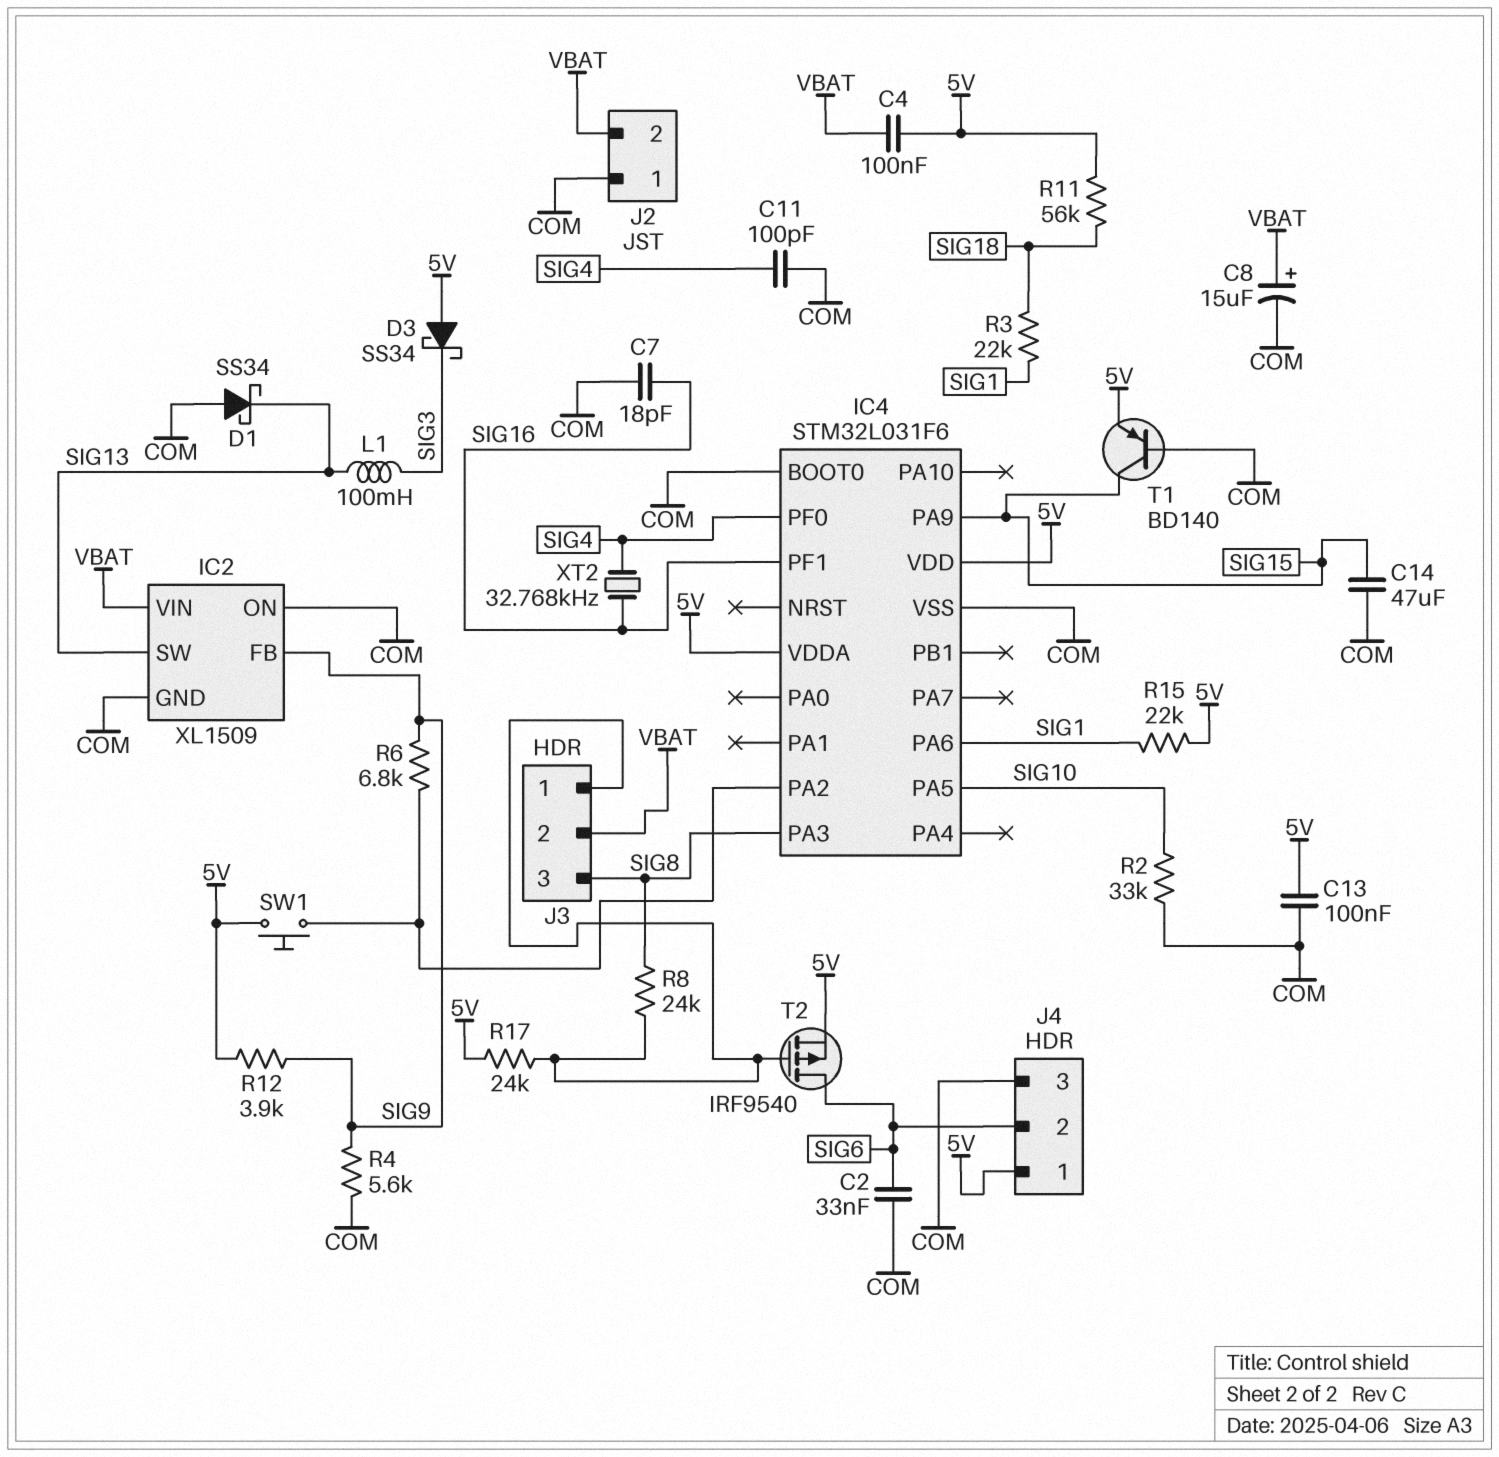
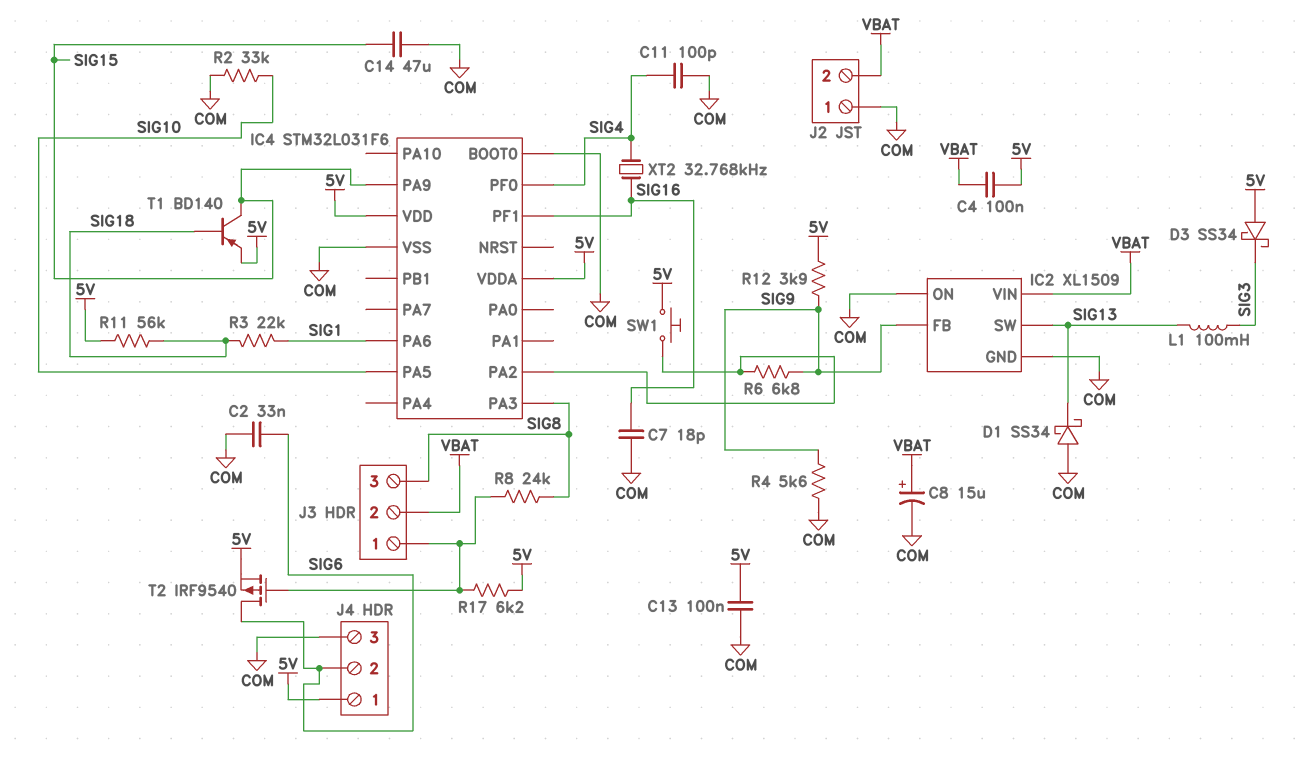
R15: 22k (5V, SIG1) -> none
R17: 24k (5V, J3/1) -> 6.2k (5V, J3/1)
T1: PNP BD140 (B COM, C SIG15, E 5V) -> PNP BD140 (B SIG18, C SIG15, E 5V)

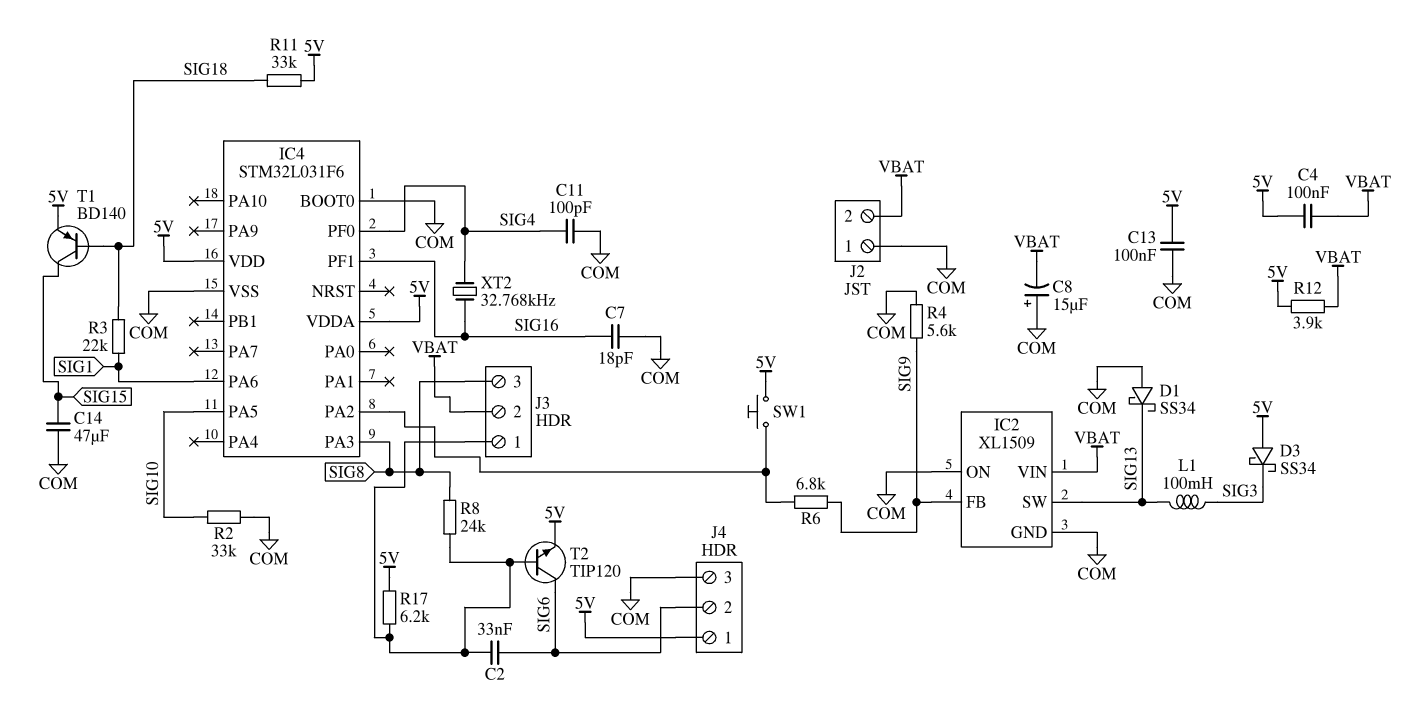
C2: 33nF (COM, SIG6) -> 33nF (J3/1, SIG6)
C8: 15uF (plus VBAT, minus COM) -> 15uF (plus COM, minus VBAT)
IC4 pin PA9: SIG15 -> none
R11: 56k (5V, SIG18) -> 33k (5V, SIG18)
R12: 3.9k (5V, SIG9) -> 3.9k (5V, VBAT)
T2: PMOS IRF9540 (G J3/1, D SIG6, S 5V) -> NPN TIP120 (B J3/1, C SIG6, E 5V)

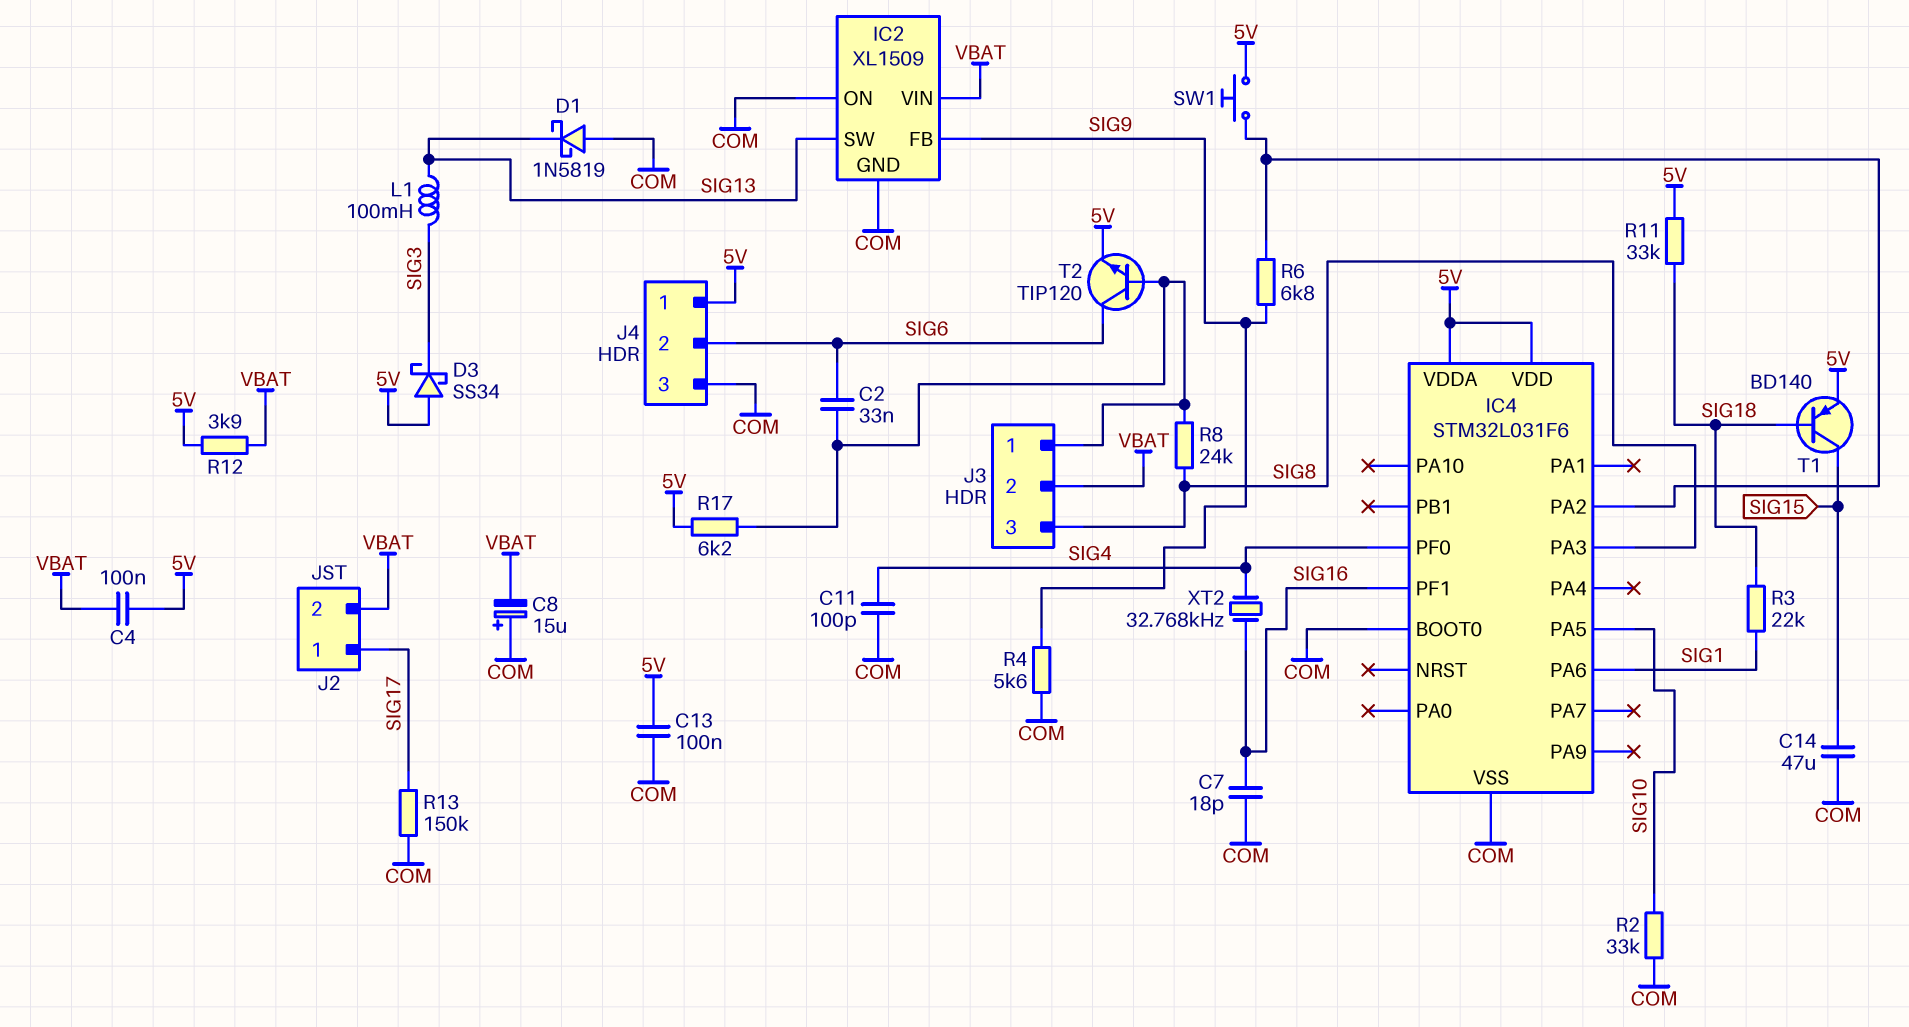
D1: schottky SS34 (A COM, K SIG13) -> schottky 1N5819 (A COM, K SIG13)
J2 pin 1: COM -> SIG17
R13: none -> 150k (COM, SIG17)

